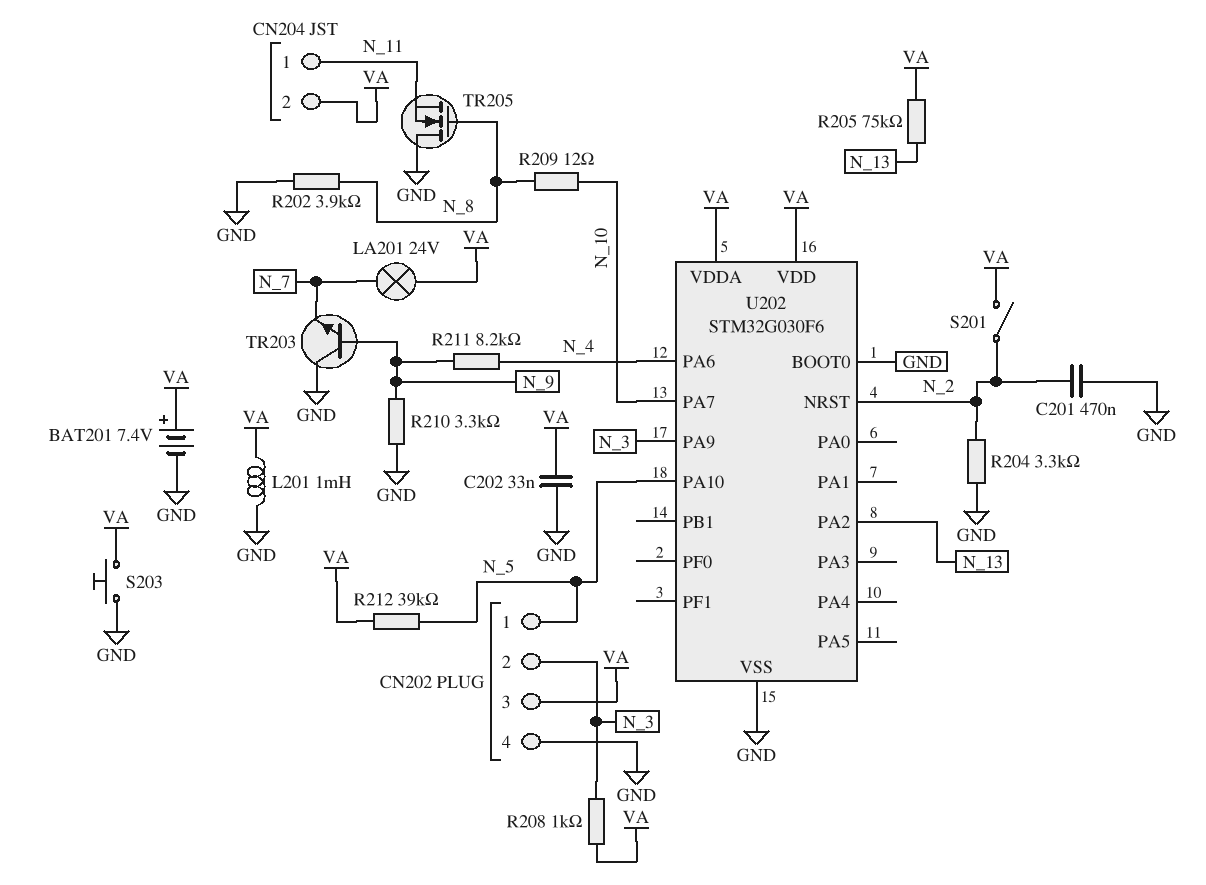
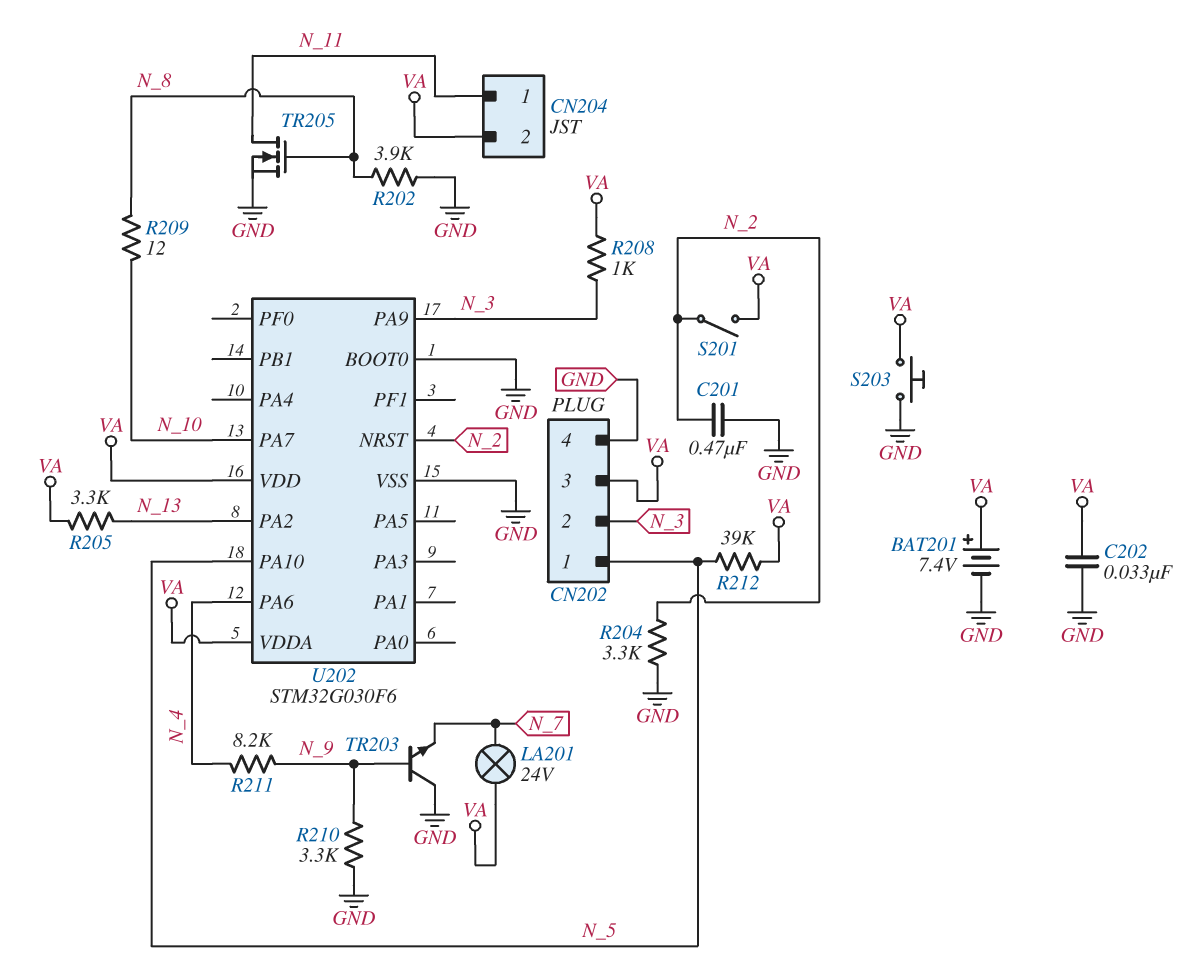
L201: 1mH (GND, VA) -> none
R205: 75k (N_13, VA) -> 3.3k (N_13, VA)
TR205: NMOS (G N_8, D GND, S N_11) -> NMOS (G N_8, D N_11, S GND)

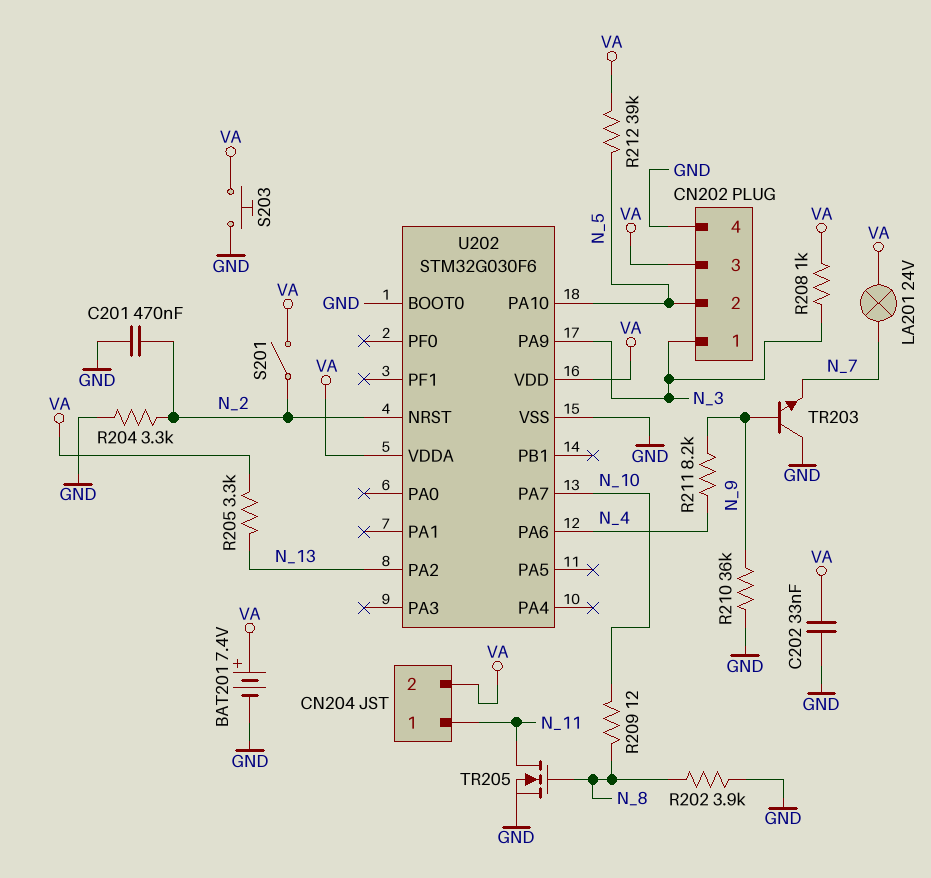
CN202 pin 1: N_5 -> N_3
CN202 pin 2: N_3 -> N_5
R210: 3.3k (GND, N_9) -> 36k (GND, N_9)

